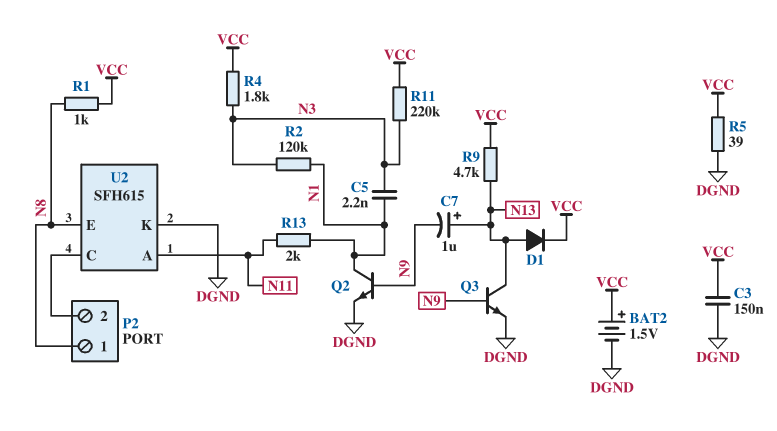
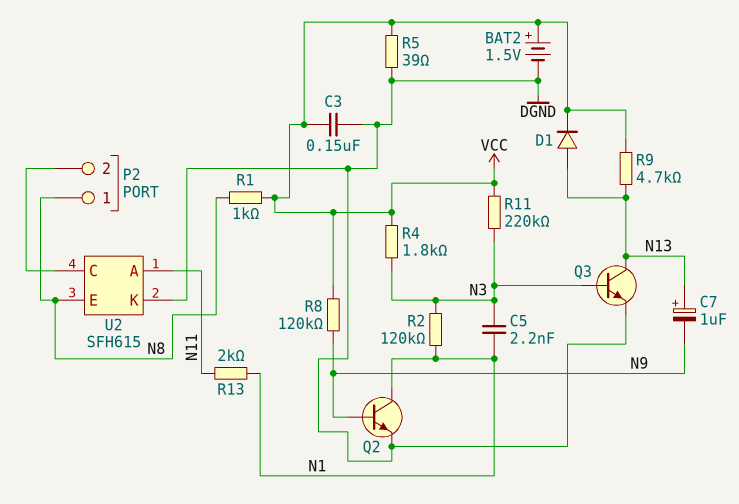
Q3: NPN (B N9, C N13, E DGND) -> NPN (B N3, C N13, E DGND)
R8: none -> 120k (N9, VCC)

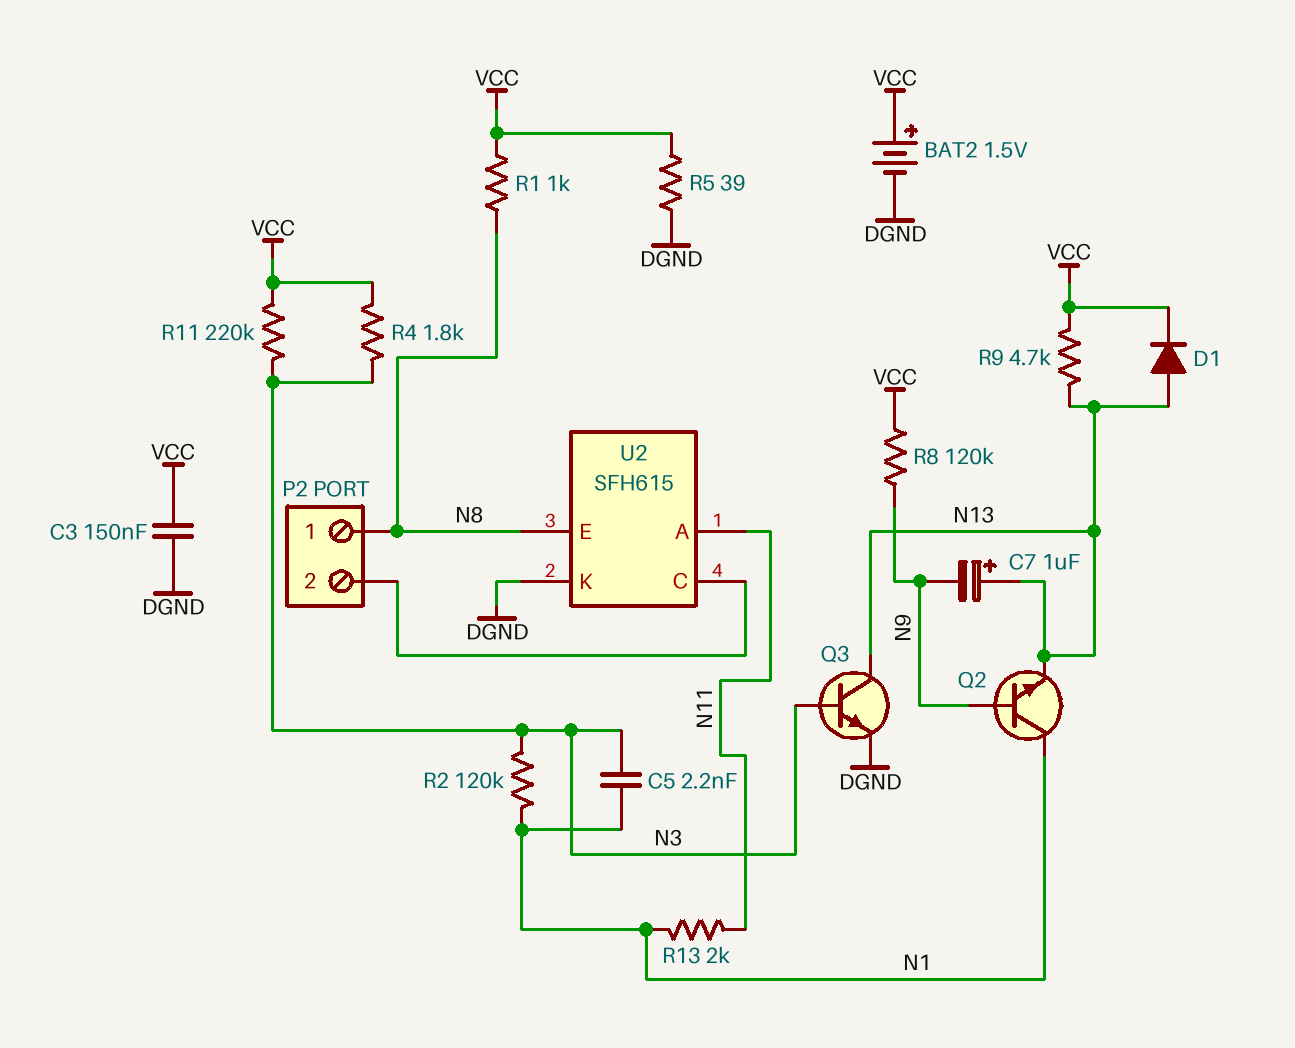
Q2: NPN (B N9, C N1, E DGND) -> NPN (B N9, C N1, E N13)

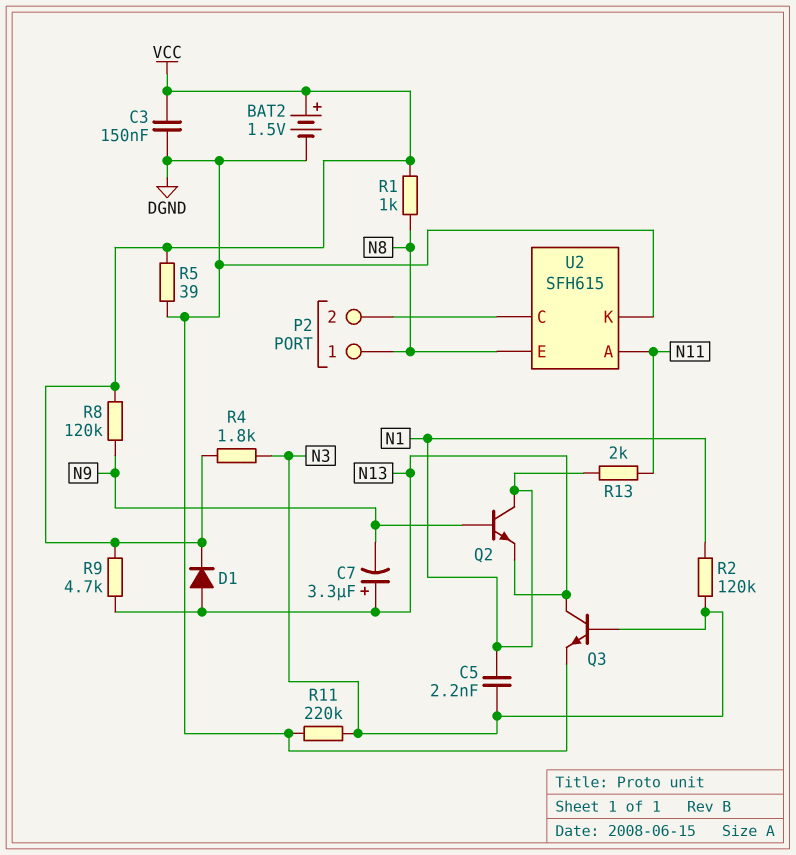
C7: 1uF (plus N13, minus N9) -> 3.3uF (plus N13, minus N9)
R11: 220k (N3, VCC) -> 220k (DGND, N3)

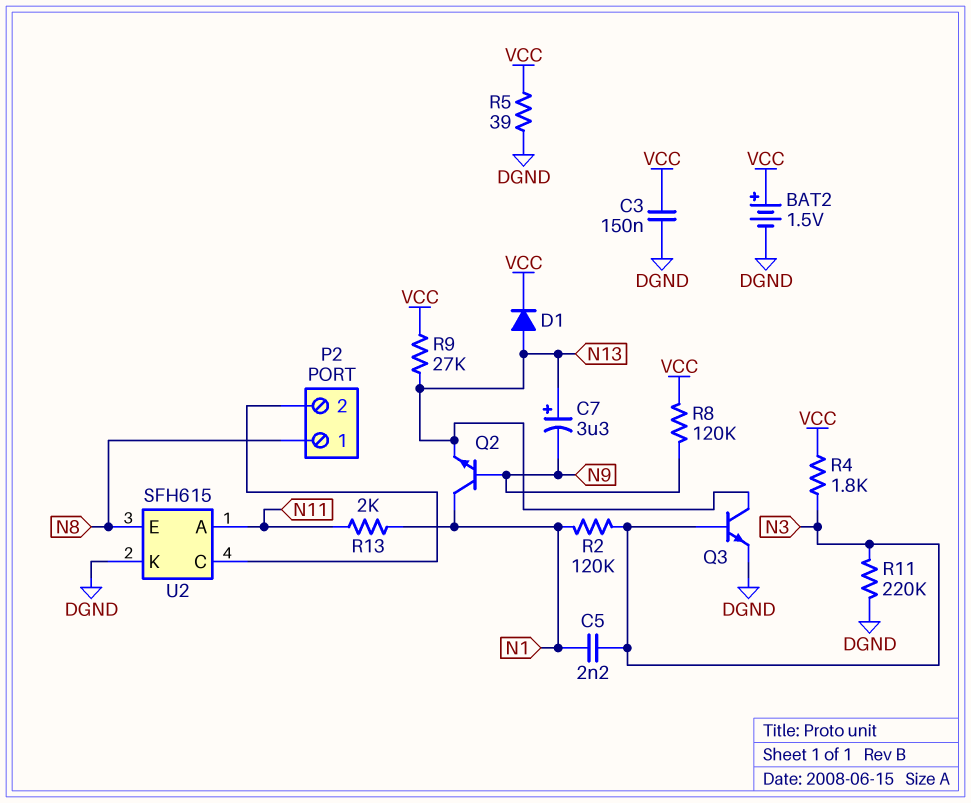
R1: 1k (N8, VCC) -> none
R9: 4.7k (N13, VCC) -> 27k (N13, VCC)

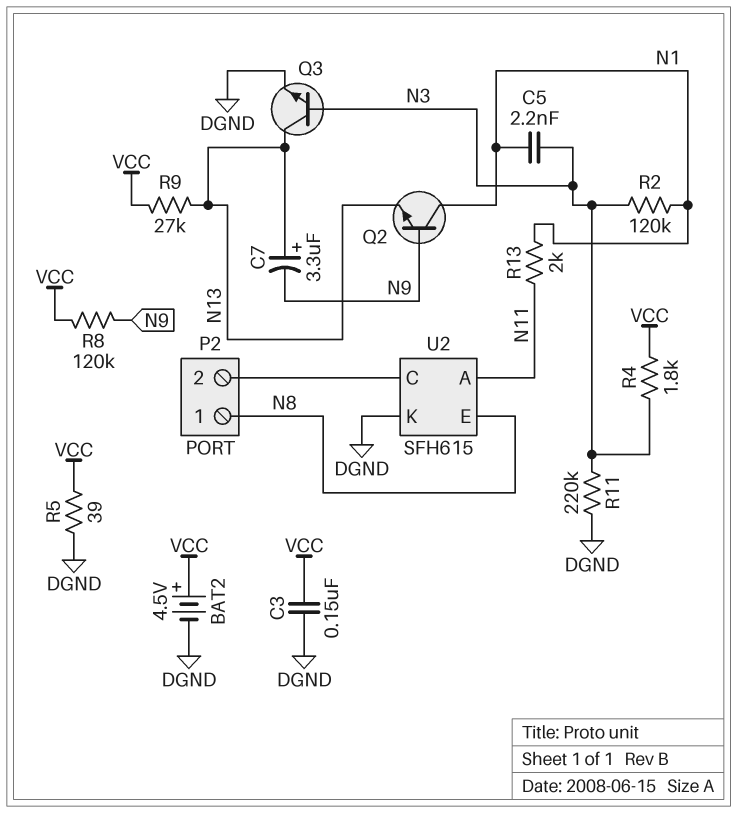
BAT2: 1.5V (plus VCC, minus DGND) -> 4.5V (plus VCC, minus DGND)
D1: diode (A N13, K VCC) -> none

